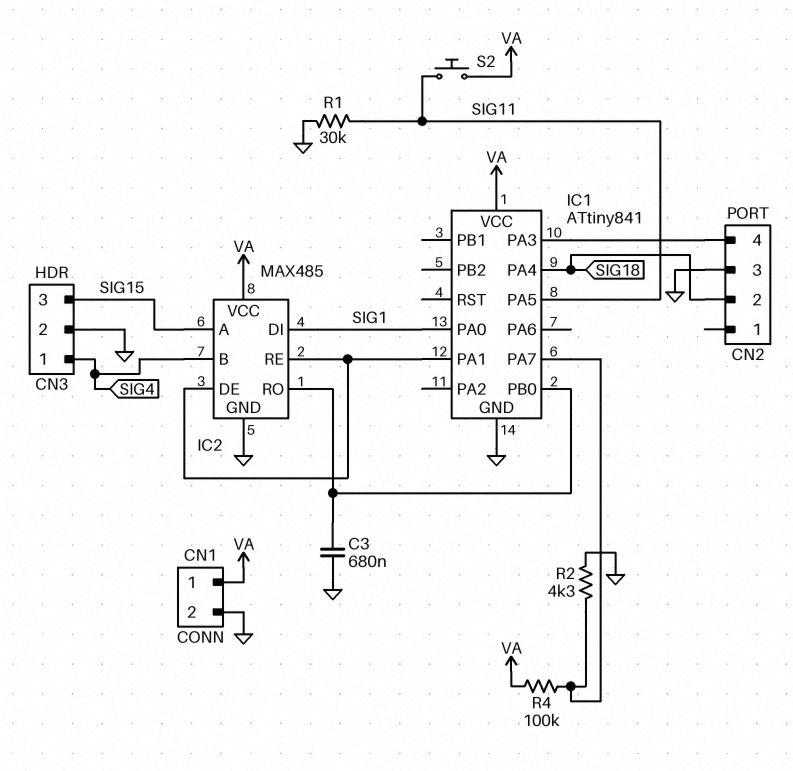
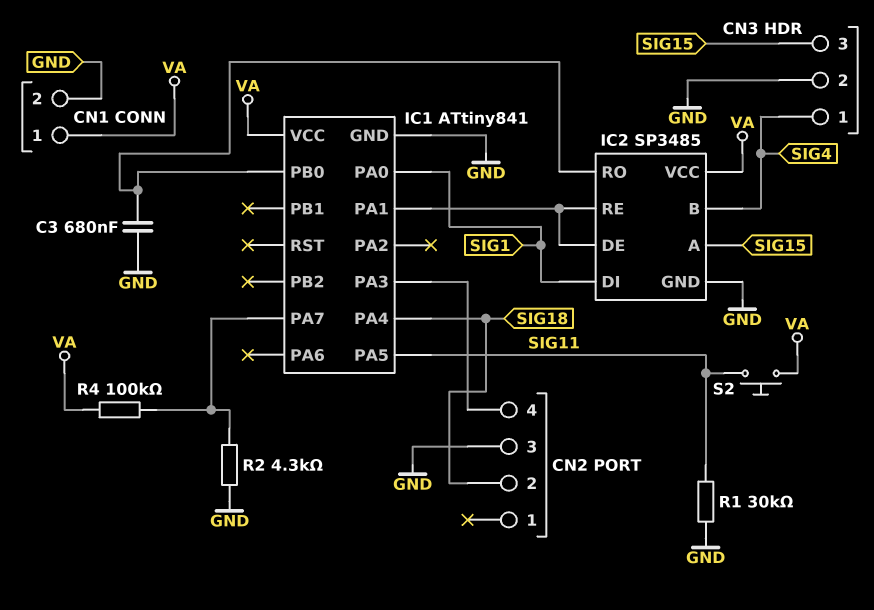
IC2: MAX485 -> SP3485

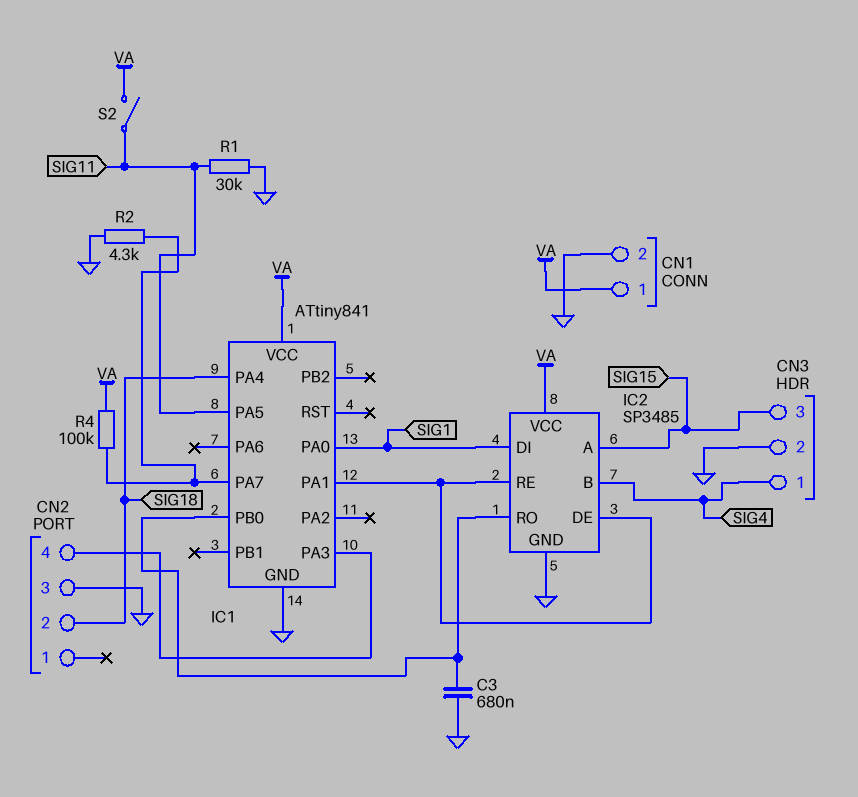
S2: button (SIG11, VA) -> switch (SIG11, VA)

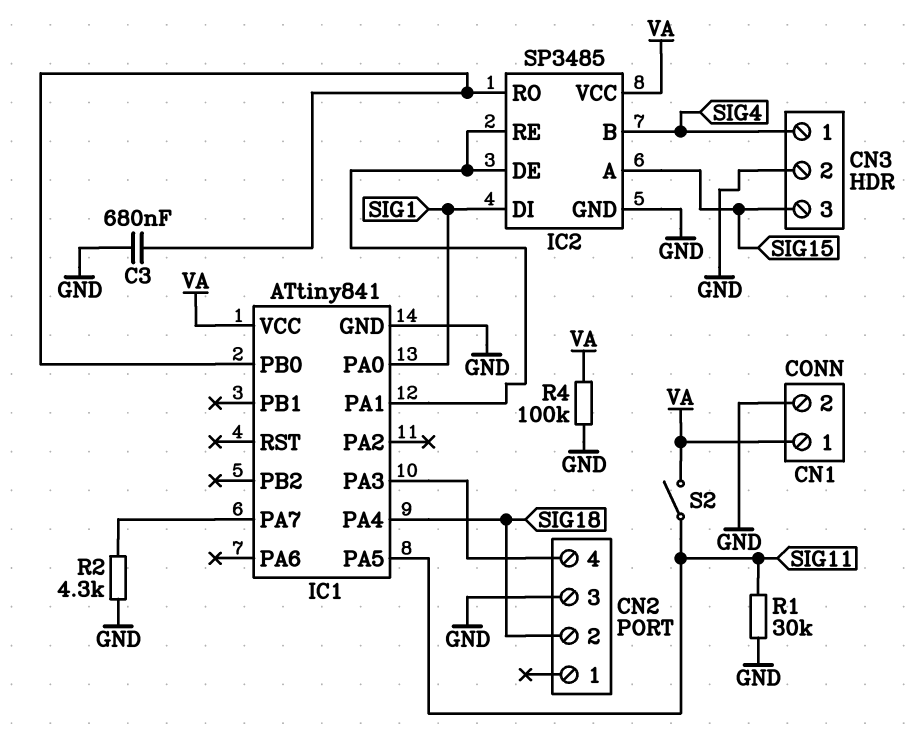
R4: 100k (IC1/PA7, VA) -> 100k (GND, VA)

